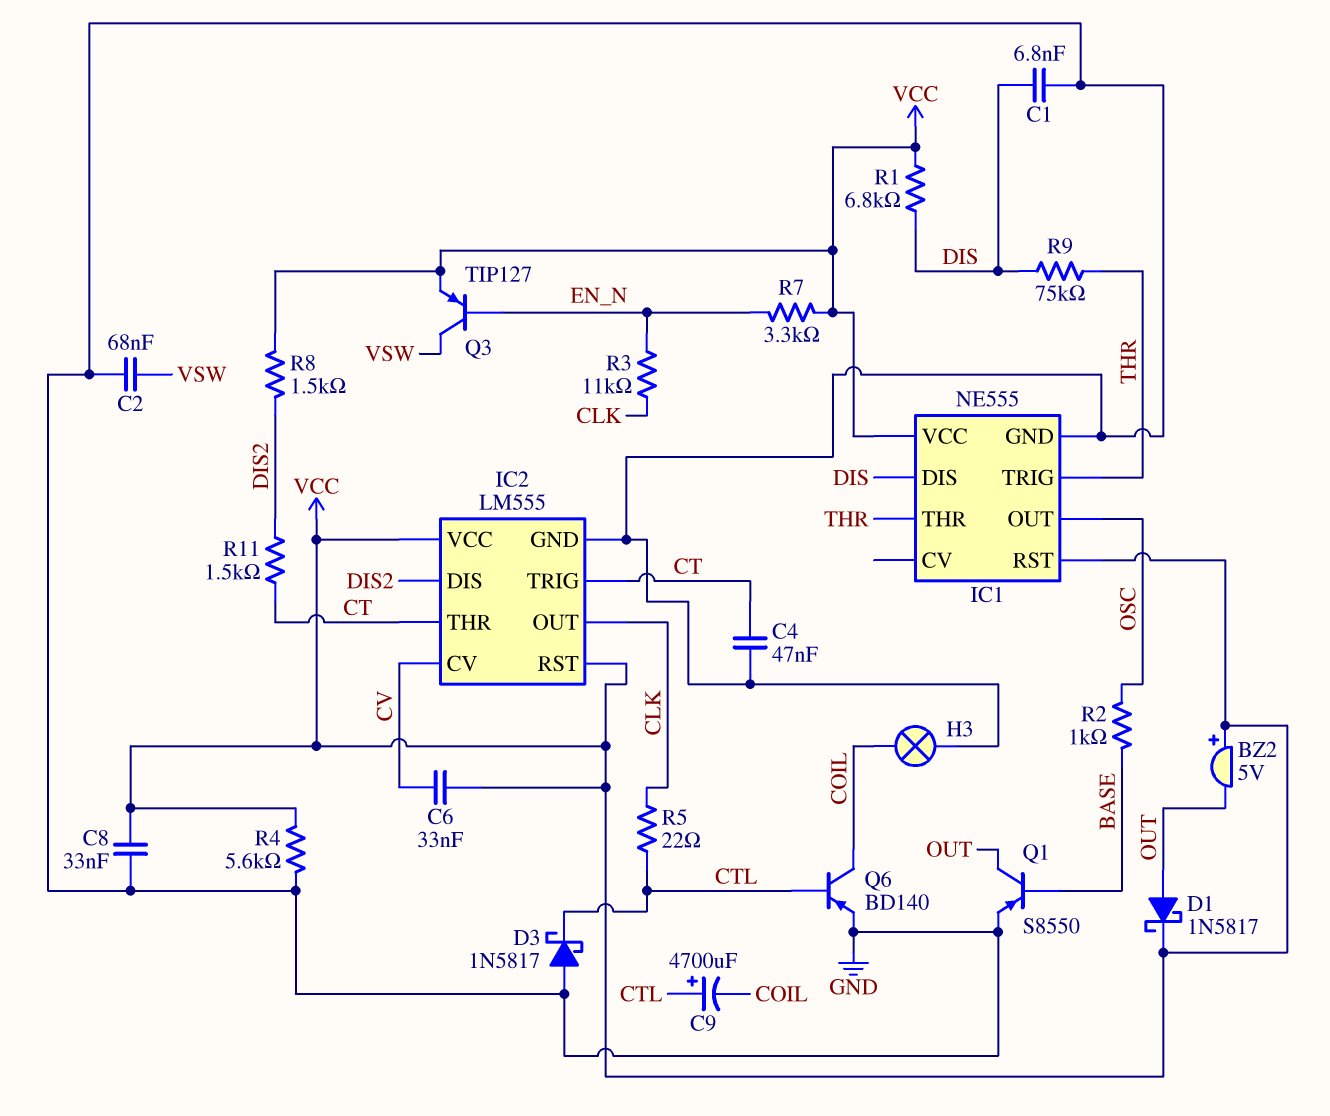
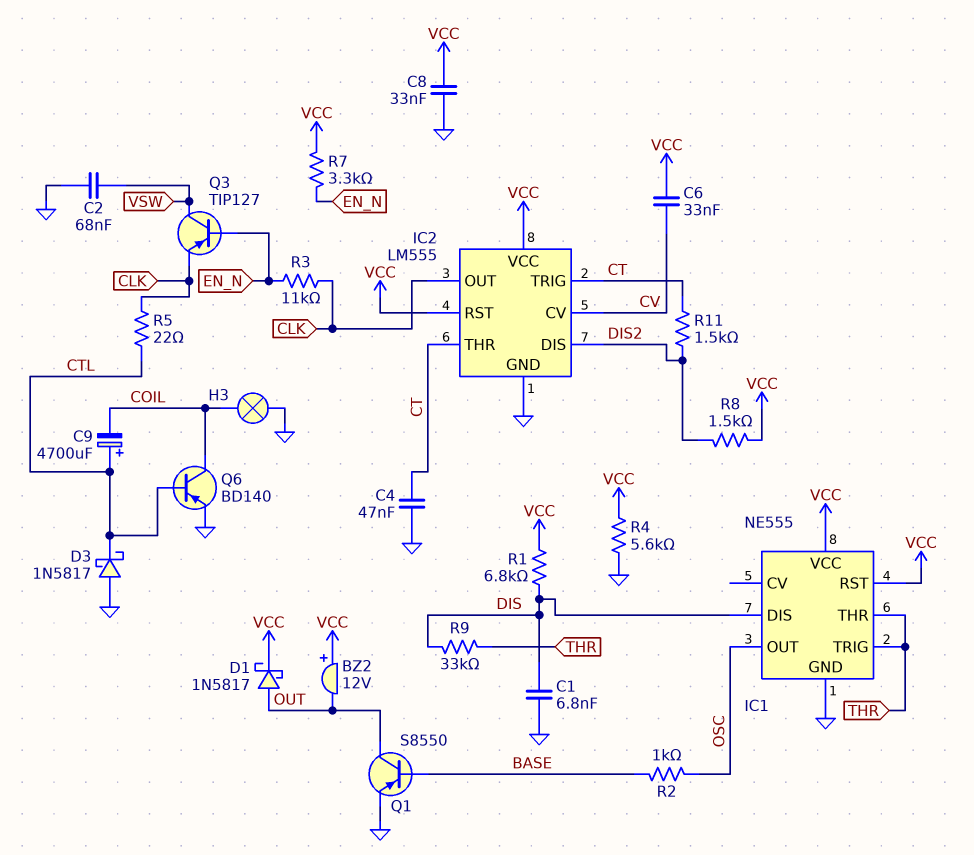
BZ2: buzzer 5V (plus VCC, minus OUT) -> buzzer 12V (plus VCC, minus OUT)
Q3: PNP TIP127 (B EN_N, C VSW, E VCC) -> PNP TIP127 (B EN_N, C VSW, E CLK)
R9: 75k (DIS, THR) -> 33k (DIS, THR)

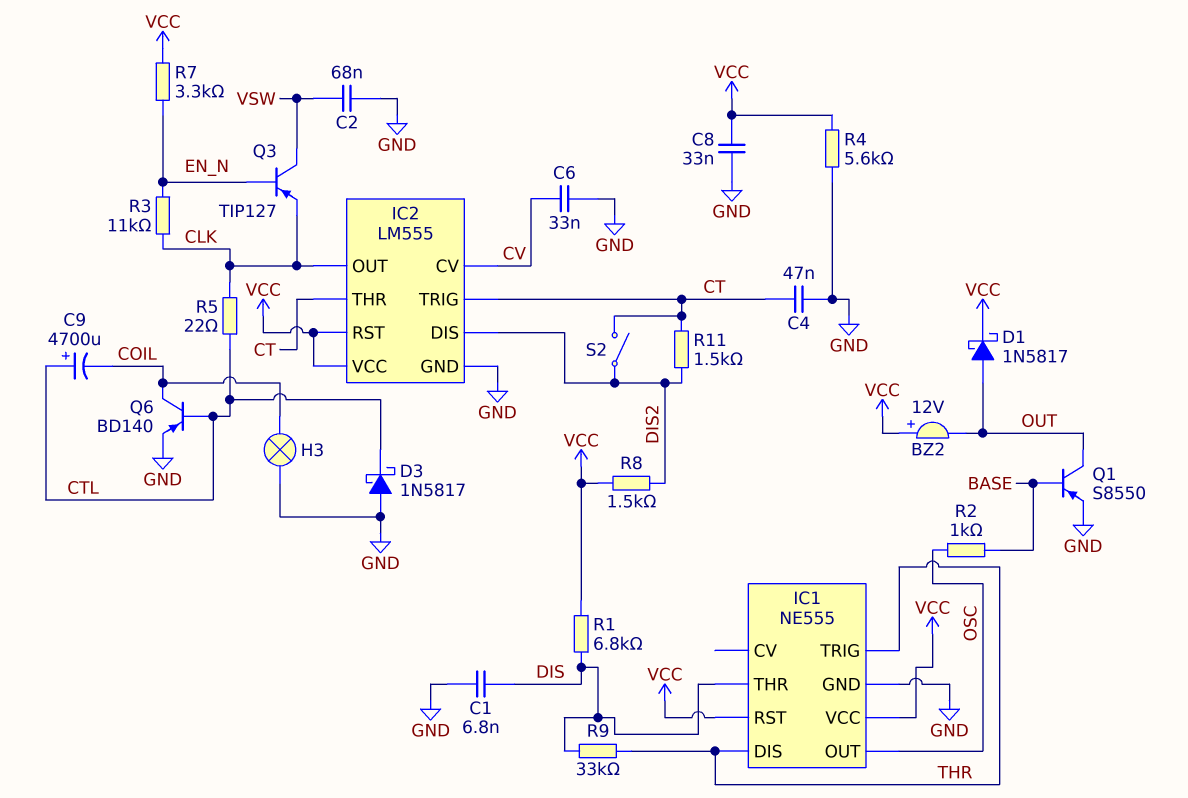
C6: 33nF (CV, VCC) -> 33nF (CV, GND)
IC1 pin DIS: DIS -> THR
IC1 pin THR: THR -> DIS
S2: none -> switch (CT, DIS2)

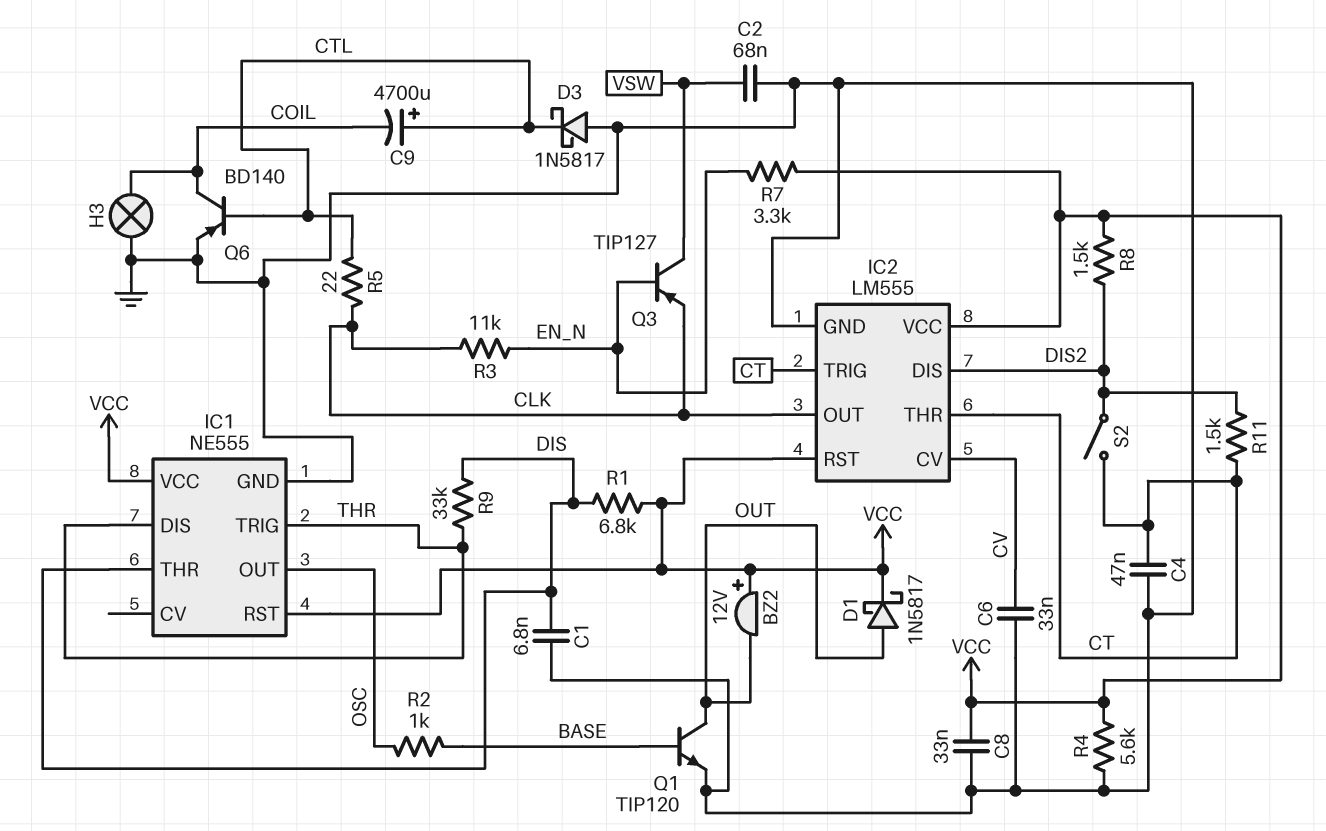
Q1: PNP S8550 (B BASE, C OUT, E GND) -> NPN TIP120 (B BASE, C OUT, E GND)

